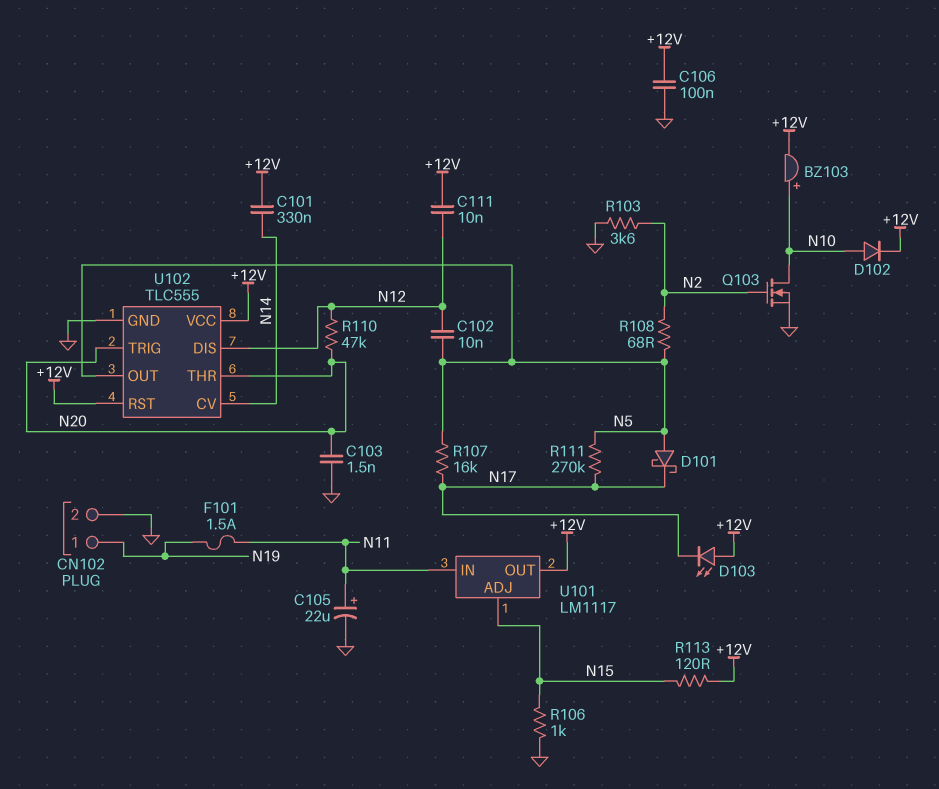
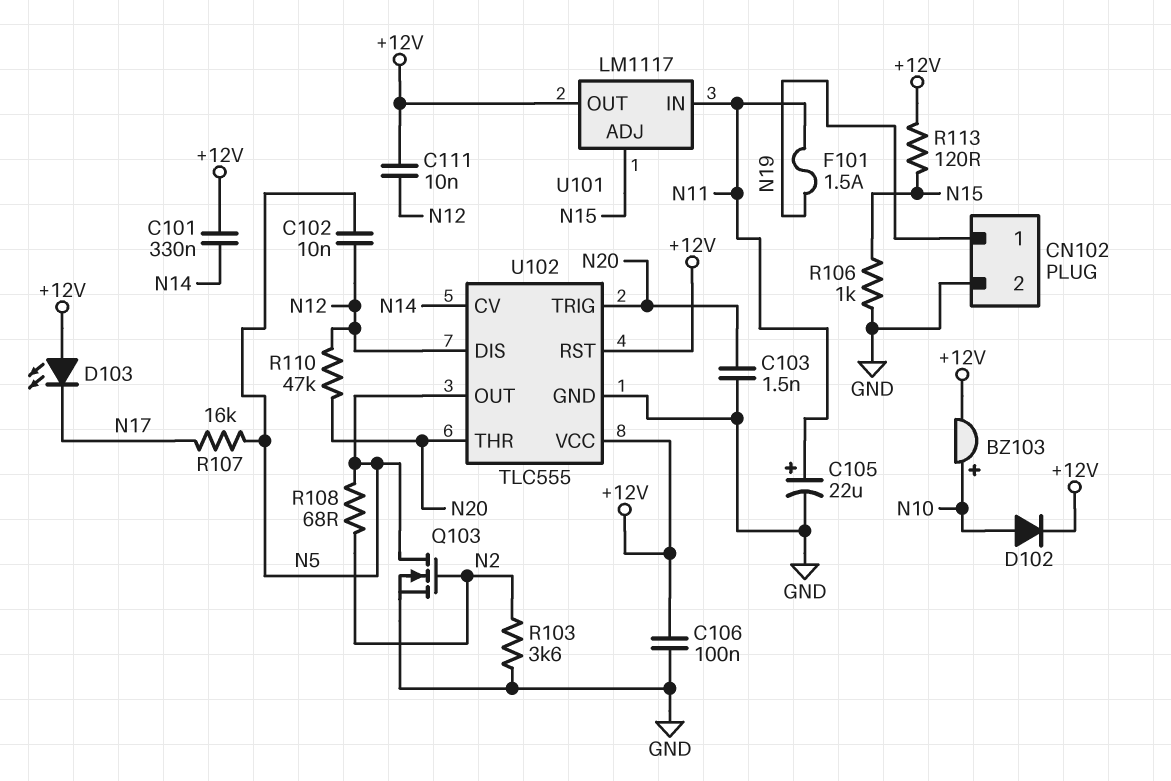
D101: schottky (A N5, K N17) -> none
Q103: NMOS (G N2, D N10, S GND) -> NMOS (G N2, D N5, S GND)
R111: 270k (N5, N17) -> none

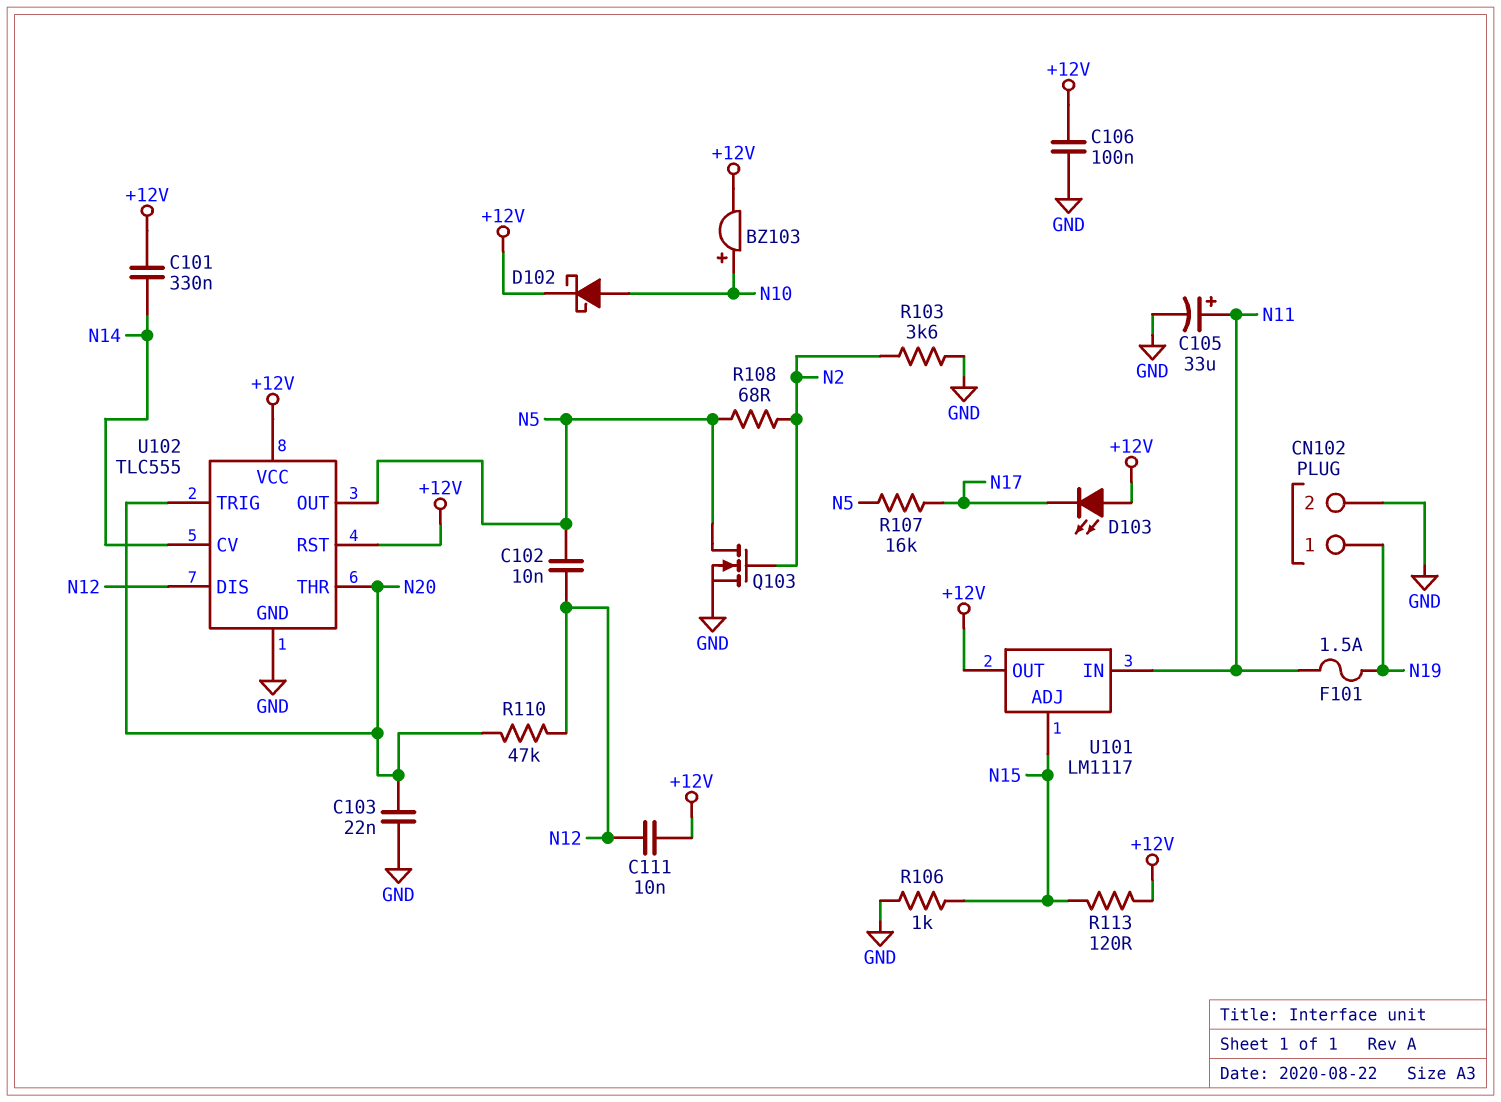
C103: 1.5nF (GND, N20) -> 22nF (GND, N20)
C105: 22uF (plus N11, minus GND) -> 33uF (plus N11, minus GND)
D102: diode (A N10, K +12V) -> schottky (A N10, K +12V)

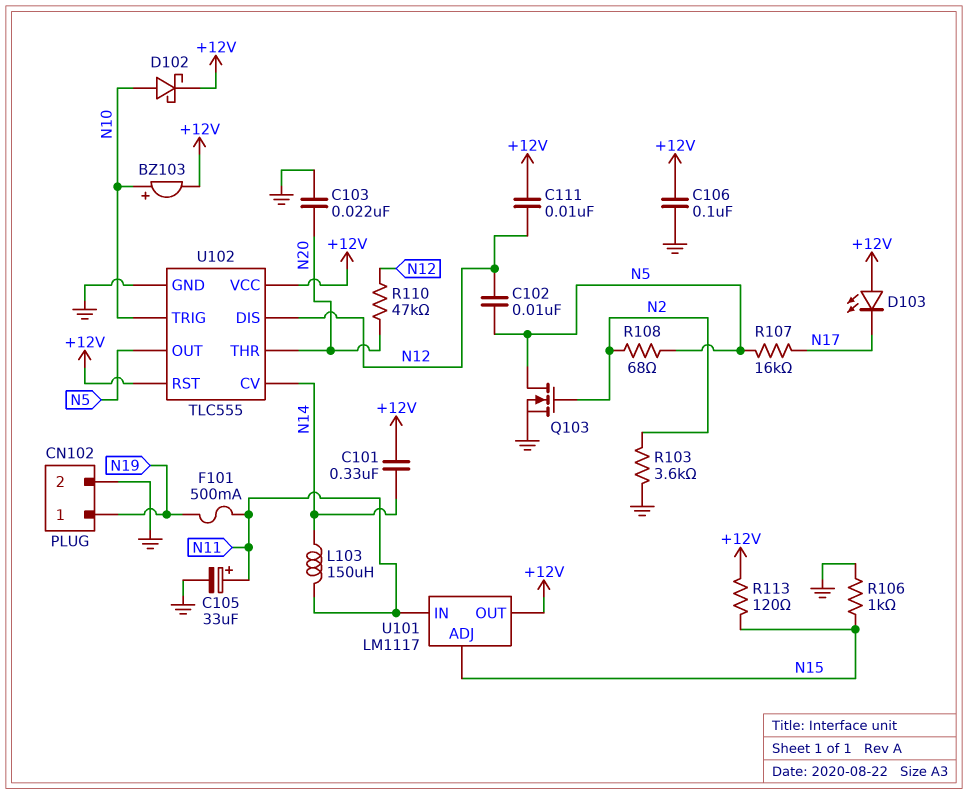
F101: 1.5A (N11, N19) -> 500mA (N11, N19)
L103: none -> 150uH (N11, N14)
U102 pin TRIG: N20 -> N10

